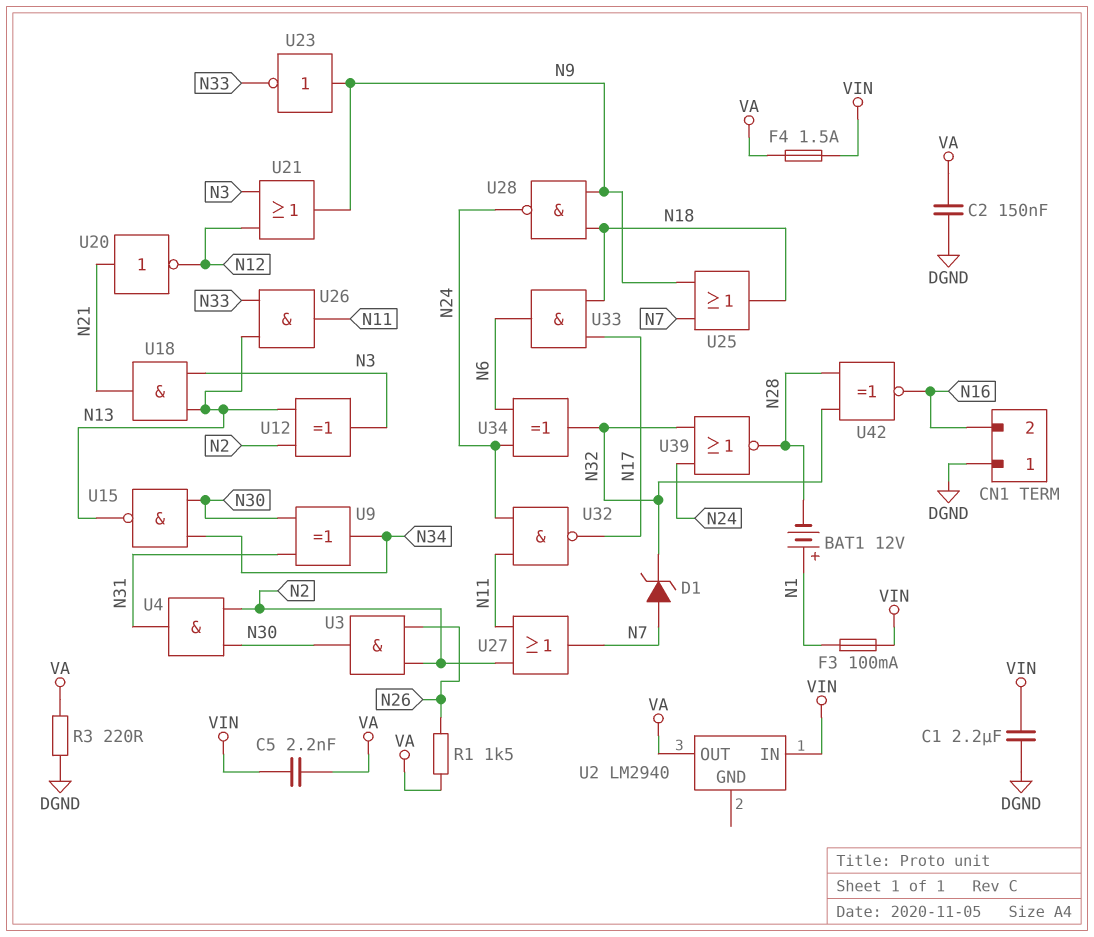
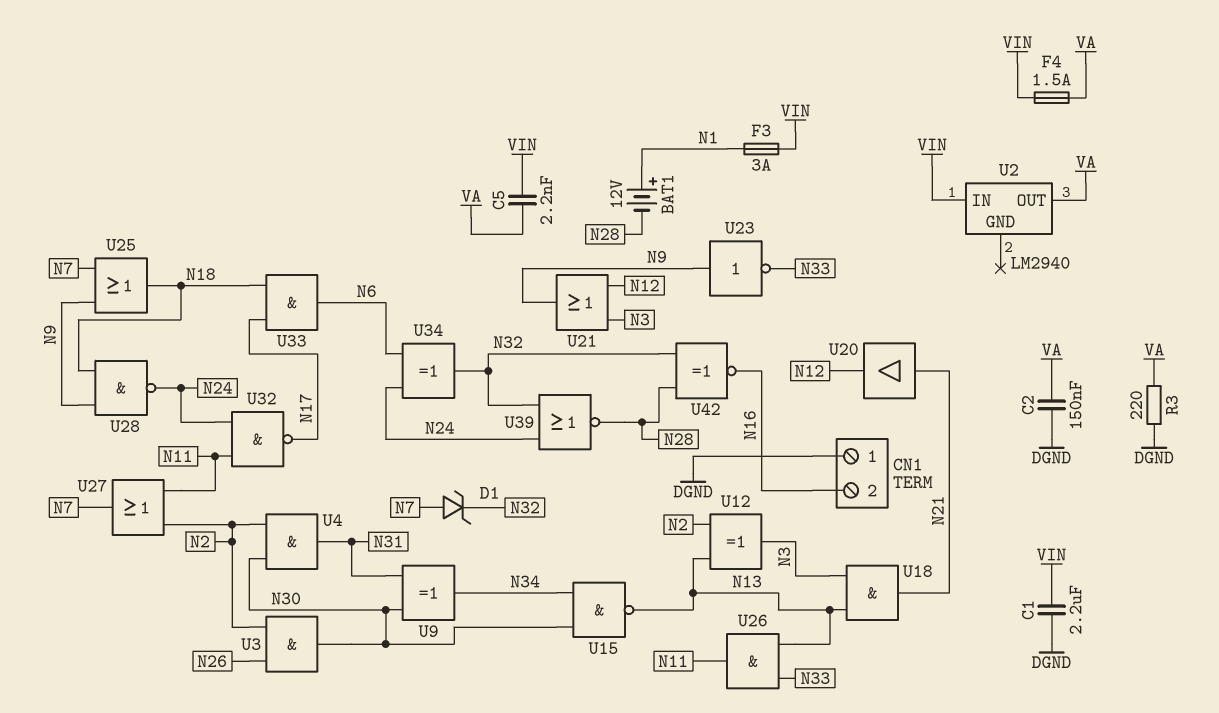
F3: 100mA (N1, VIN) -> 3A (N1, VIN)
R1: 1.5k (N26, VA) -> none
U20: NOT (in N21, out N12) -> buffer (in N21, out N12)

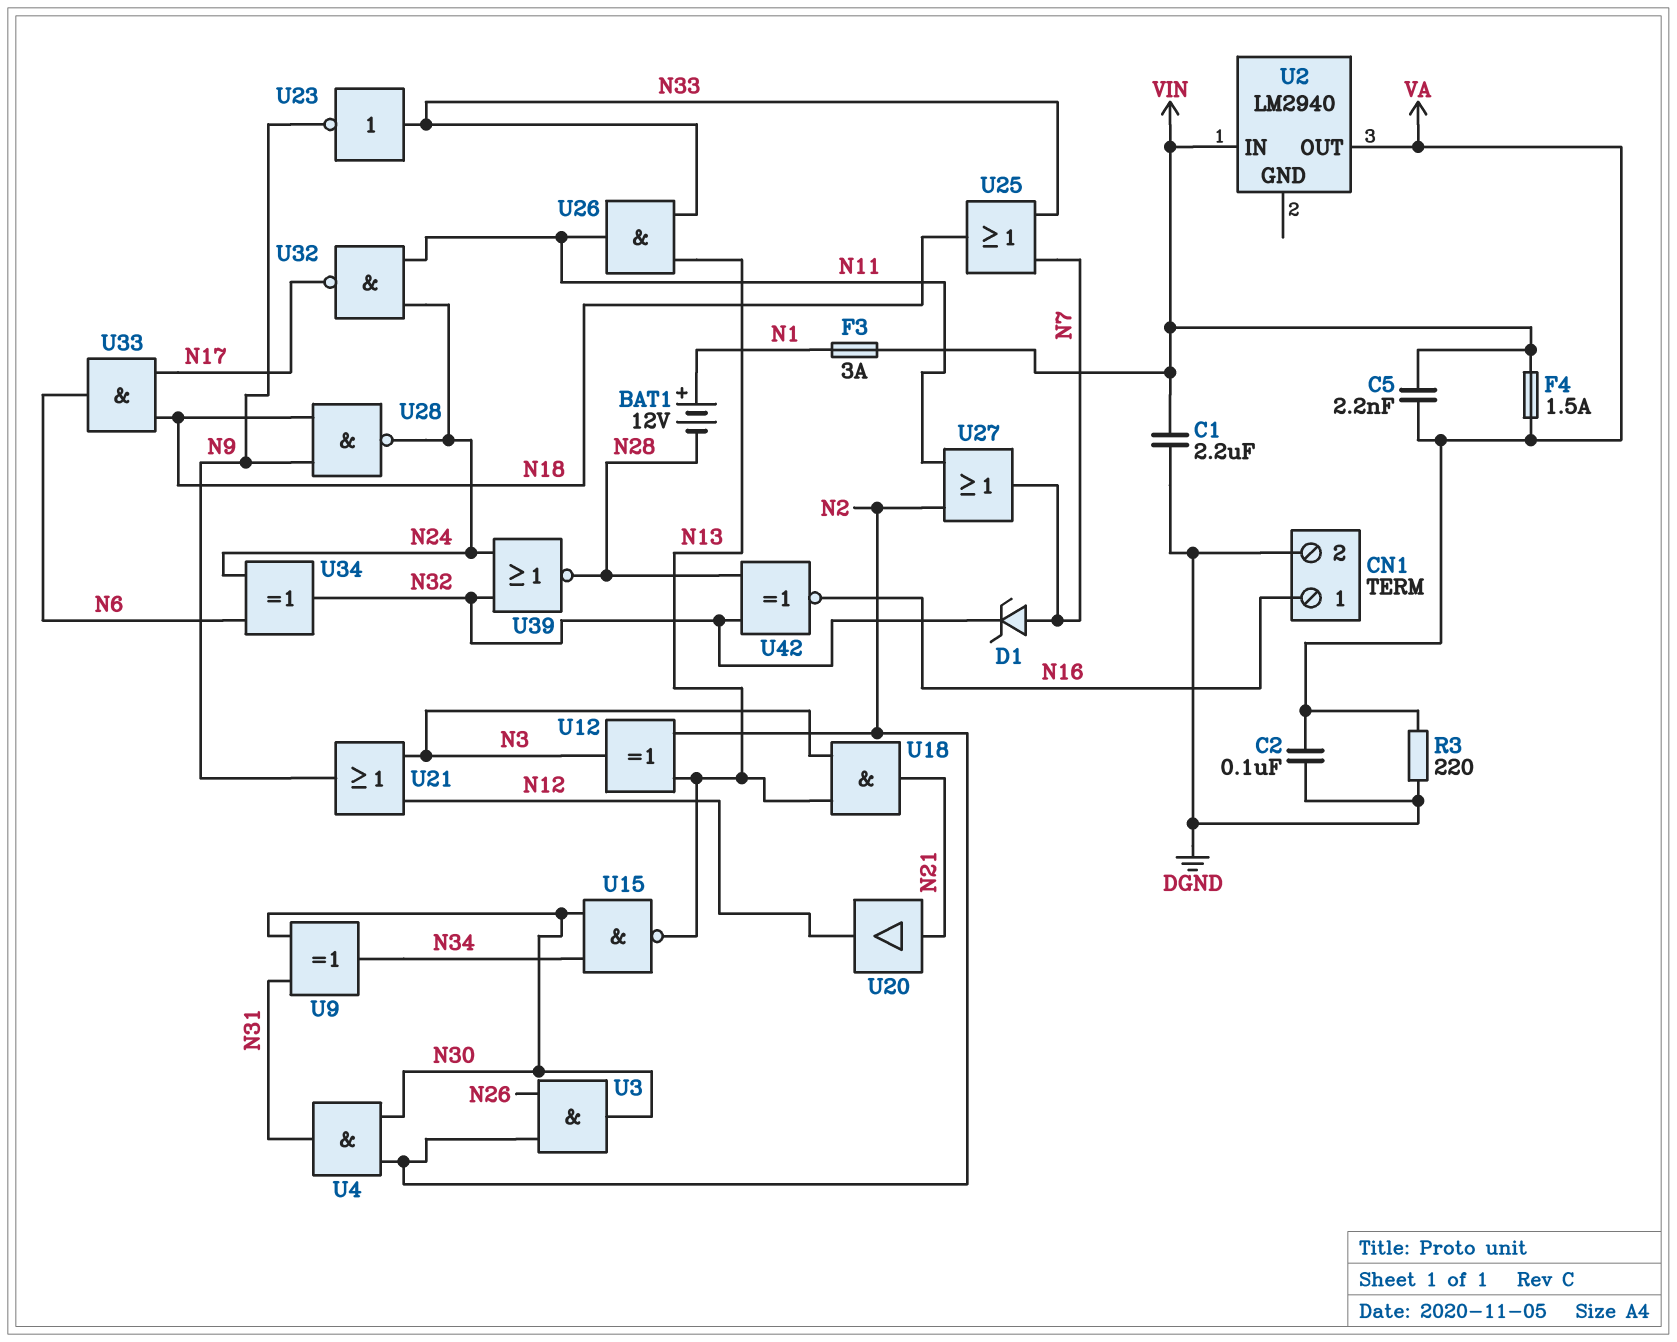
C2: 150nF (DGND, VA) -> 100nF (DGND, VA)
CN1 pin 1: DGND -> N16
CN1 pin 2: N16 -> DGND
U23: NOT (in N9, out N33) -> NOT (in N33, out N9)
U25: OR (in N7, in N9, out N18) -> OR (in N7, in N33, out N18)

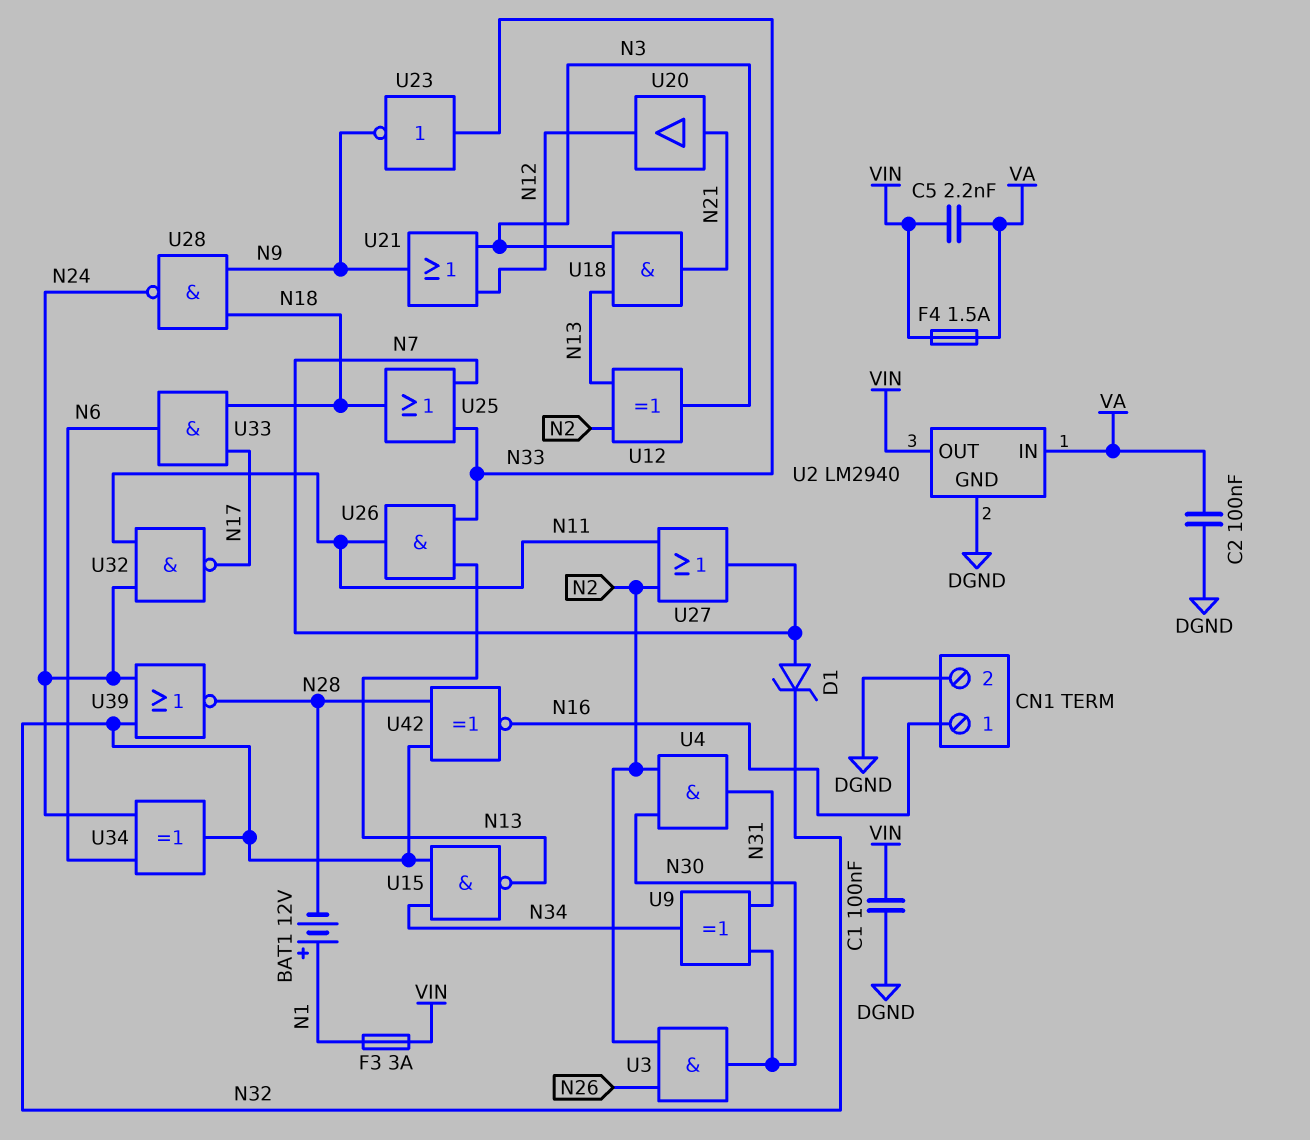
C1: 2.2uF (DGND, VIN) -> 100nF (DGND, VIN)
R3: 220 (DGND, VA) -> none
U2 pin GND: none -> DGND
U2 pin IN: VIN -> VA
U2 pin OUT: VA -> VIN
U15: NAND (in N30, in N34, out N13) -> NAND (in N32, in N34, out N13)

